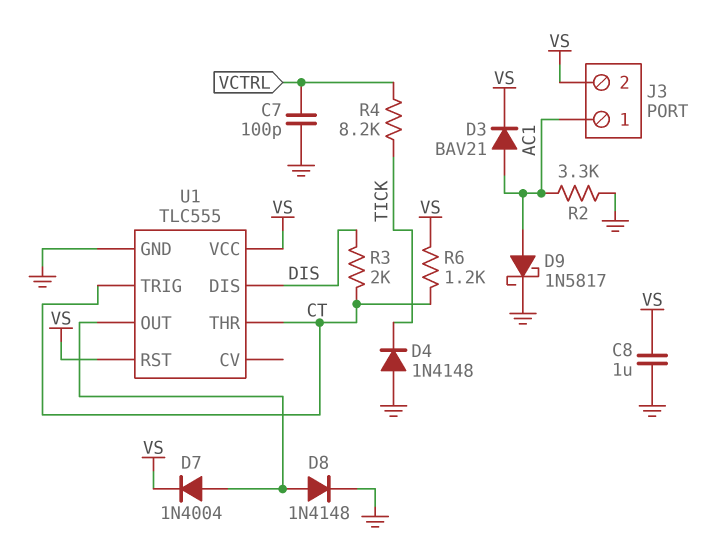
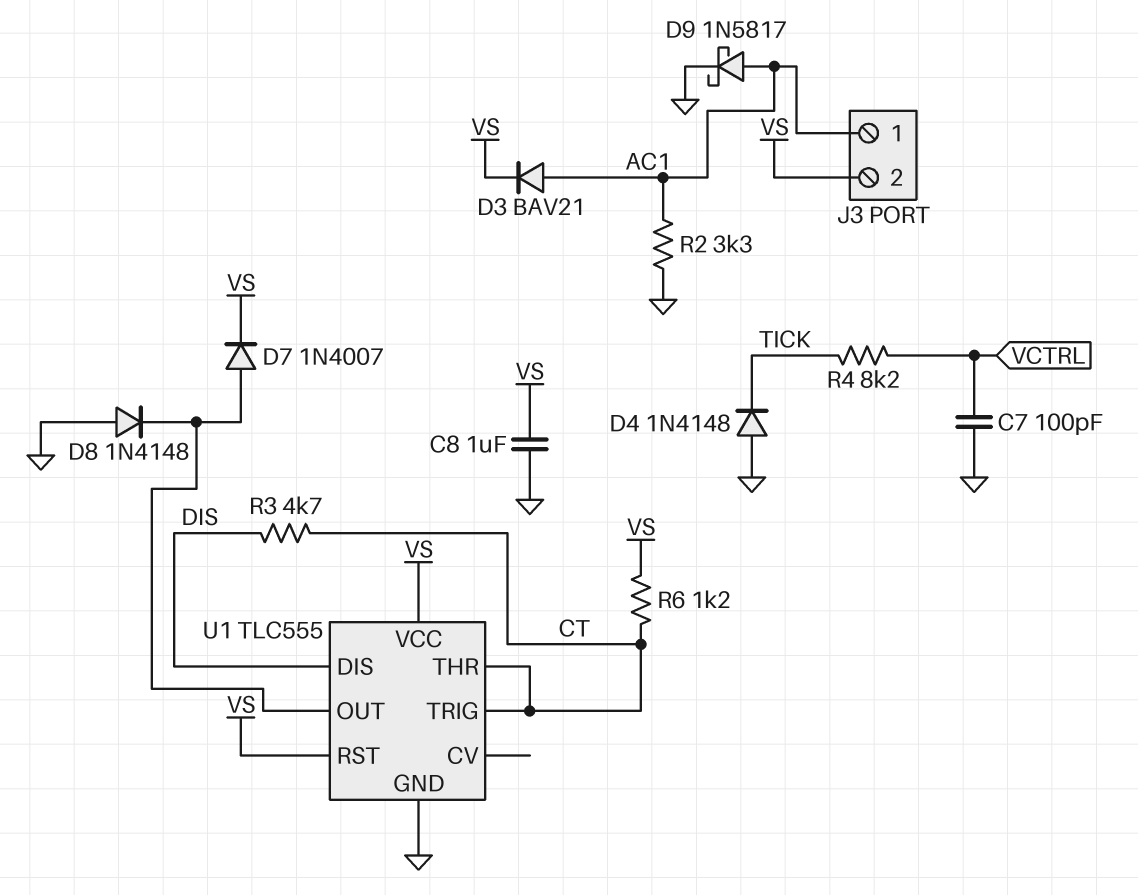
D7: diode 1N4004 (A U1/OUT, K VS) -> diode 1N4007 (A U1/OUT, K VS)
D8: diode 1N4148 (A U1/OUT, K GND) -> diode 1N4148 (A GND, K U1/OUT)
R3: 2k (CT, DIS) -> 4.7k (CT, DIS)

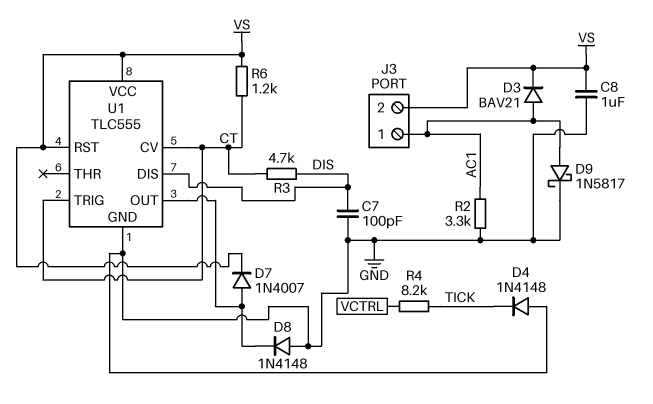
C7: 100pF (GND, VCTRL) -> 100pF (DIS, GND)
U1 pin CV: none -> CT
U1 pin THR: CT -> none

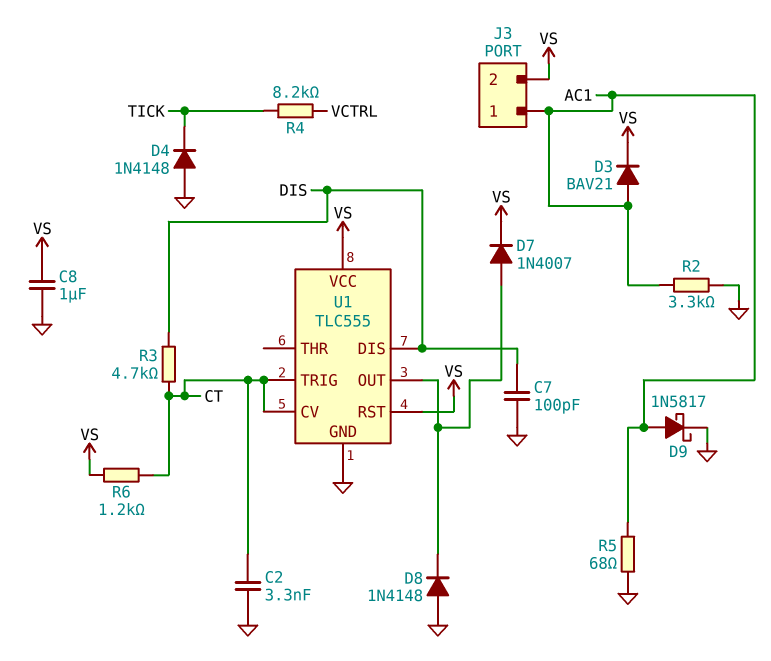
C2: none -> 3.3nF (CT, GND)
R5: none -> 68 (AC1, GND)

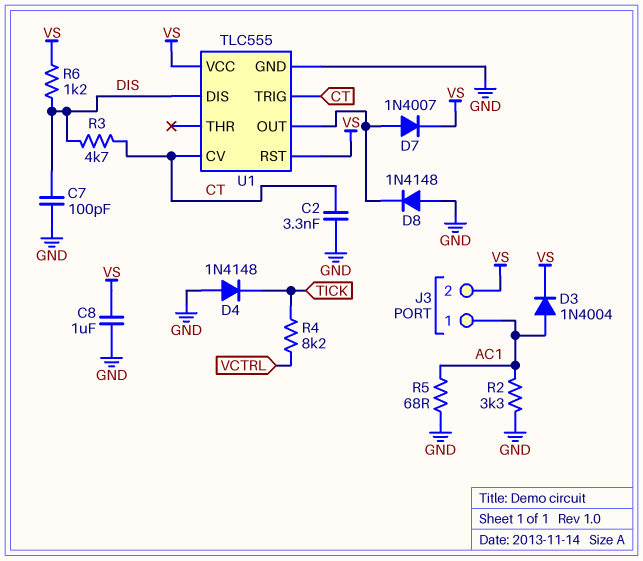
D3: diode BAV21 (A AC1, K VS) -> diode 1N4004 (A AC1, K VS)
D9: schottky 1N5817 (A AC1, K GND) -> none
R6: 1.2k (CT, VS) -> 1.2k (DIS, VS)

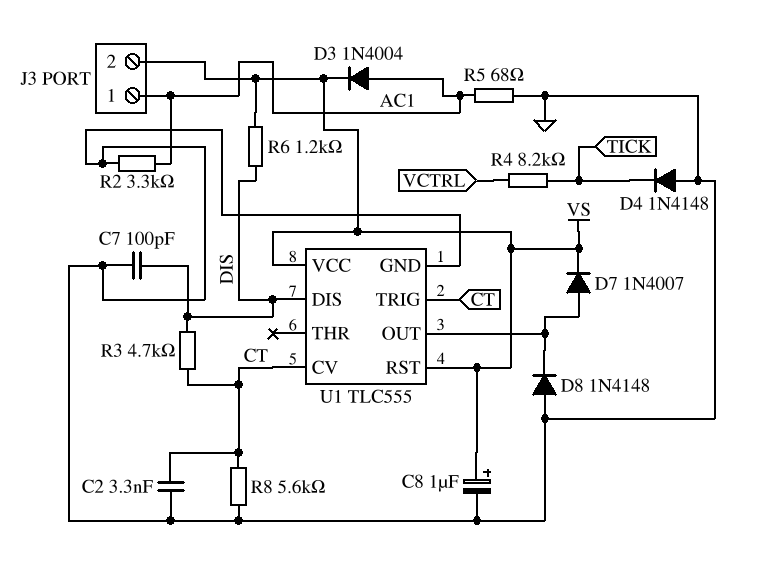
C8: 1uF (GND, VS) -> 1uF (plus VS, minus GND)
R8: none -> 5.6k (CT, GND)

